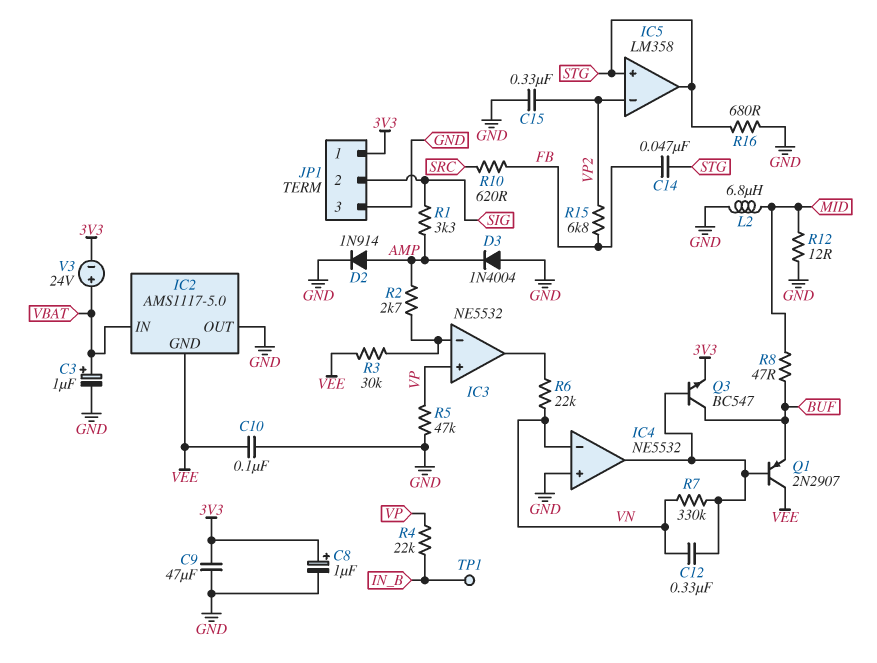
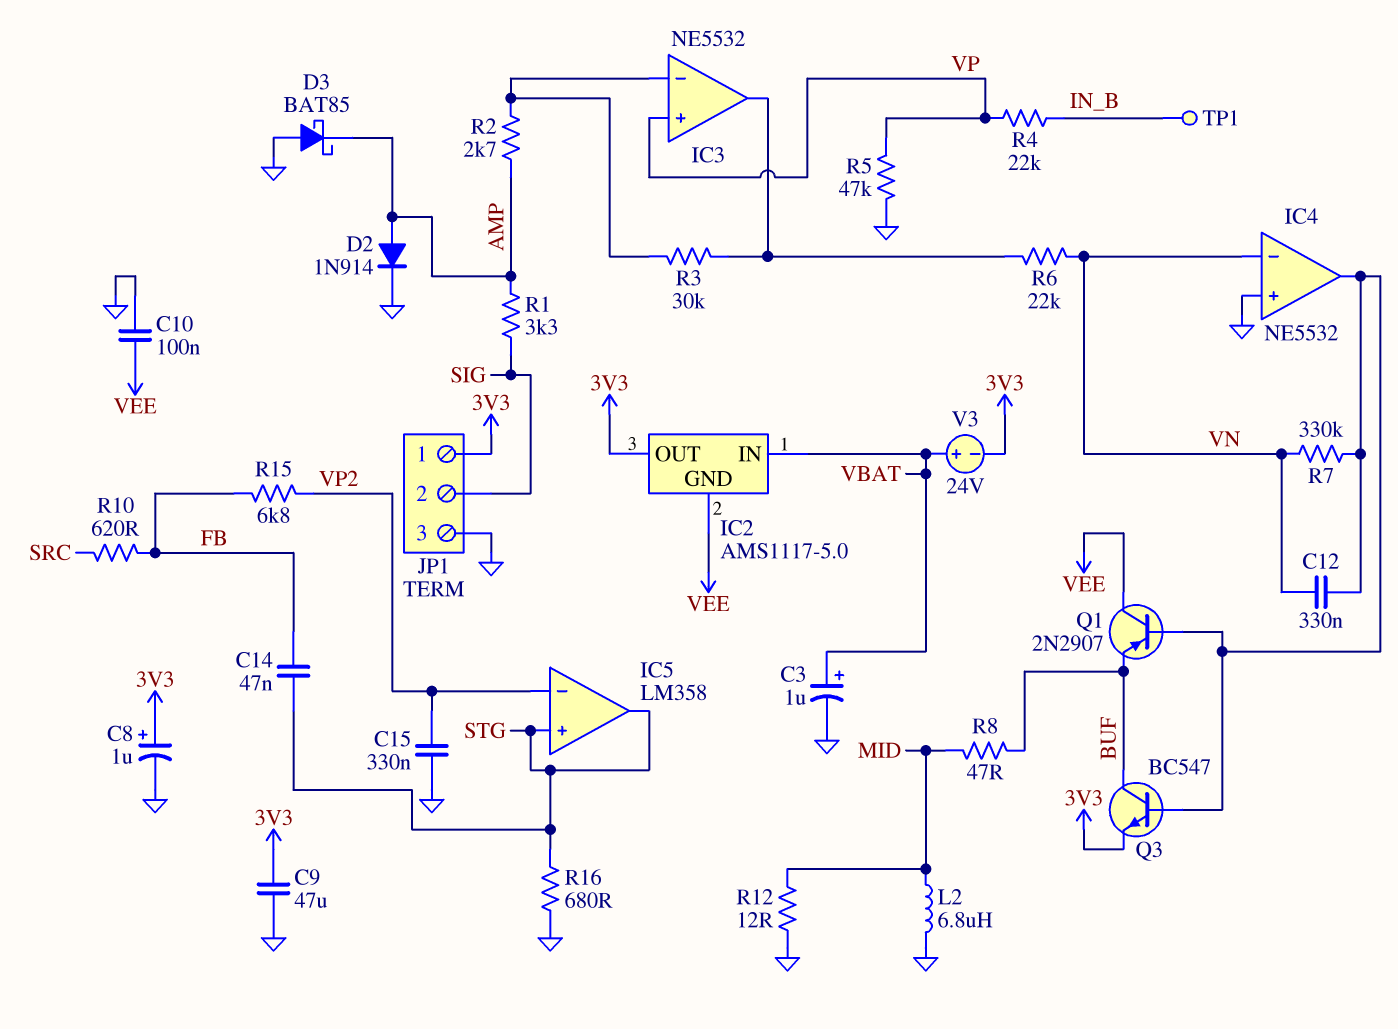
D3: diode 1N4004 (A GND, K AMP) -> schottky BAT85 (A GND, K AMP)
IC2 pin OUT: GND -> 3V3
R3: 30k (IC3/in-, VEE) -> 30k (IC3/in-, IC3/out)

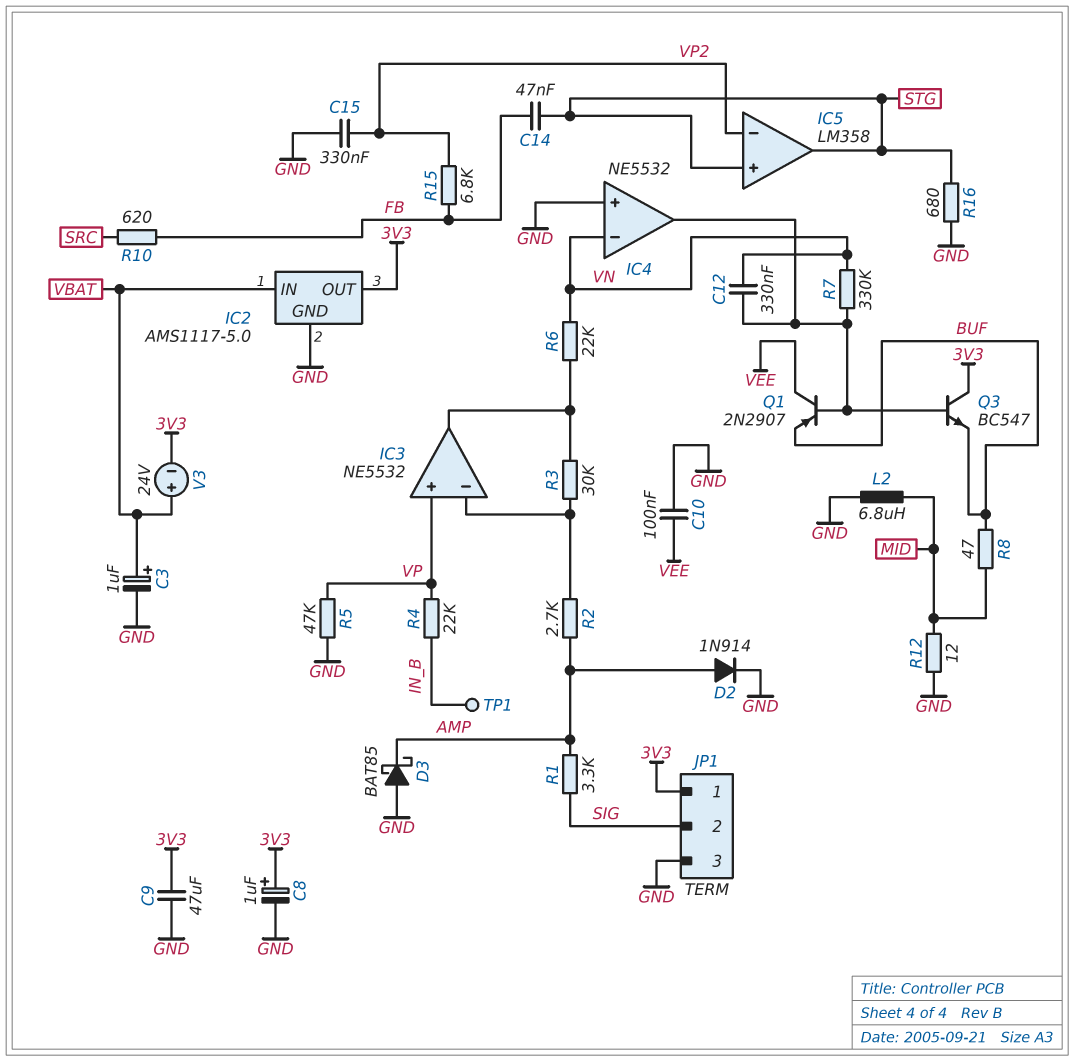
IC2 pin GND: VEE -> GND
Q3: NPN BC547 (B IC4/out, C BUF, E 3V3) -> NPN BC547 (B IC4/out, C 3V3, E BUF)

